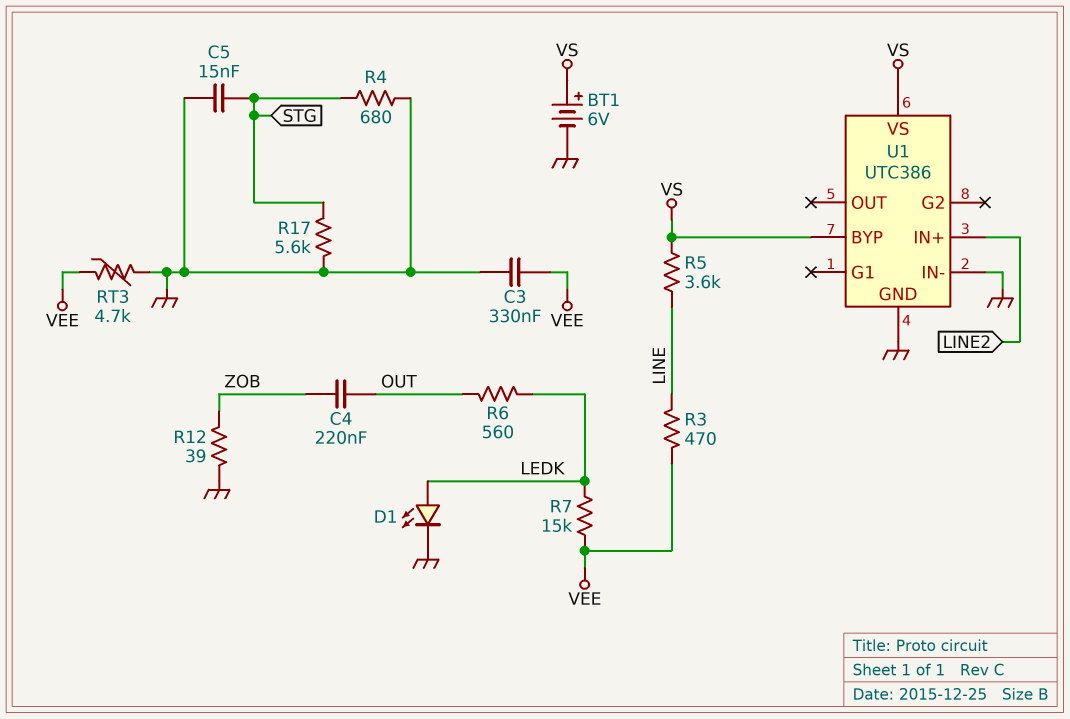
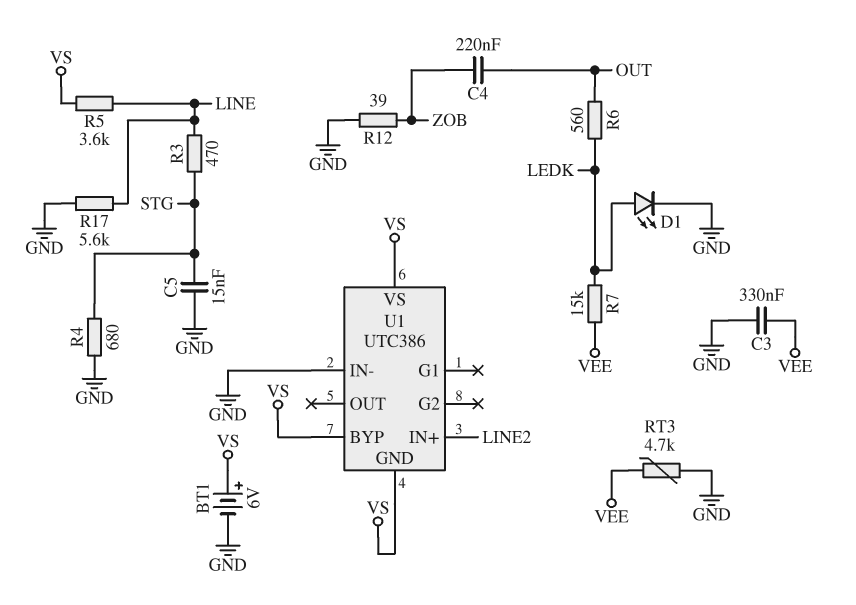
R3: 470 (LINE, VEE) -> 470 (LINE, STG)
R17: 5.6k (GND, STG) -> 5.6k (GND, LINE)
U1 pin GND: GND -> VS

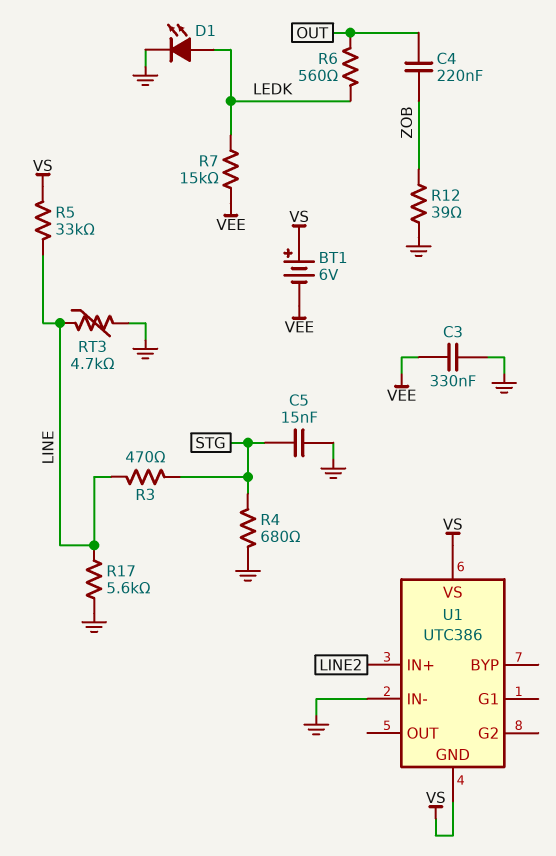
BT1: 6V (plus VS, minus GND) -> 6V (plus VS, minus VEE)
R5: 3.6k (LINE, VS) -> 33k (LINE, VS)
RT3: 4.7k (GND, VEE) -> 4.7k (GND, LINE)
U1 pin BYP: VS -> none

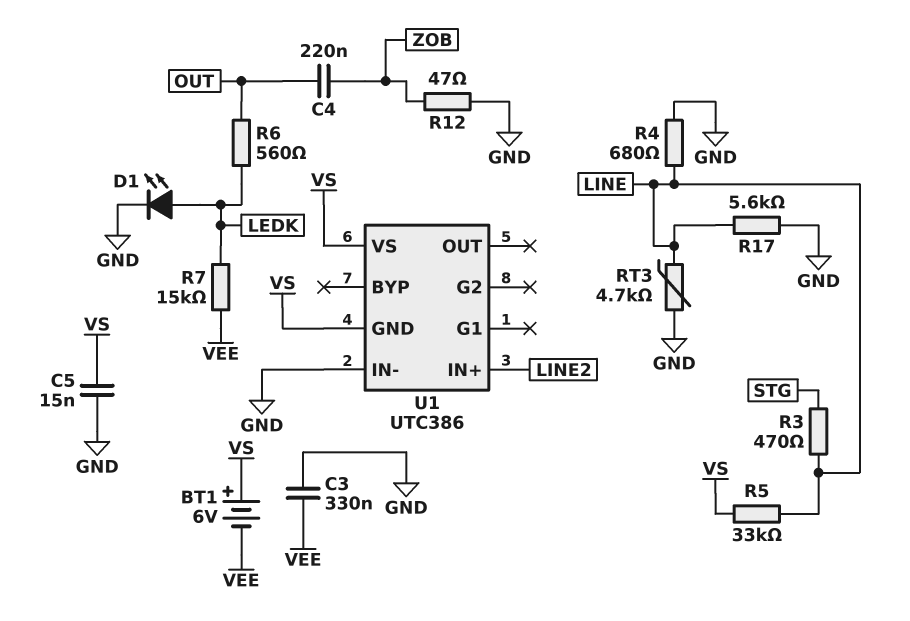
C5: 15nF (GND, STG) -> 15nF (GND, VS)
R4: 680 (GND, STG) -> 680 (GND, LINE)
R12: 39 (GND, ZOB) -> 47 (GND, ZOB)

